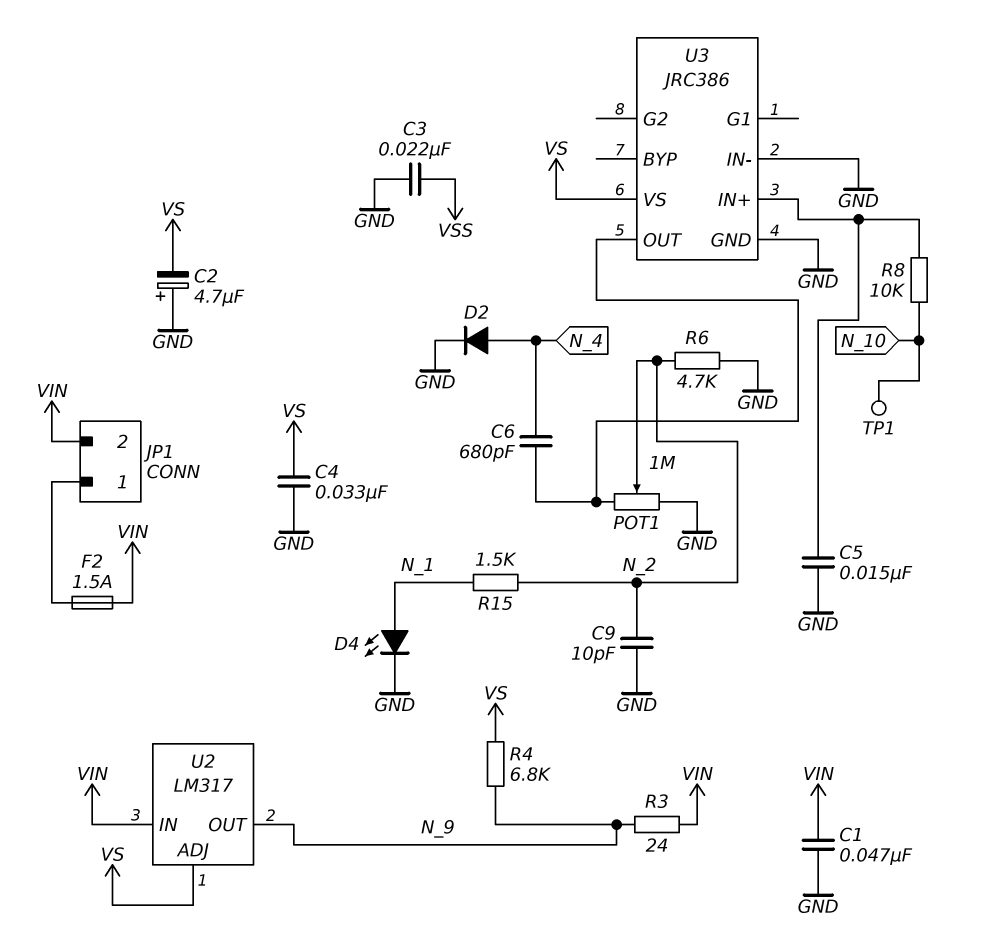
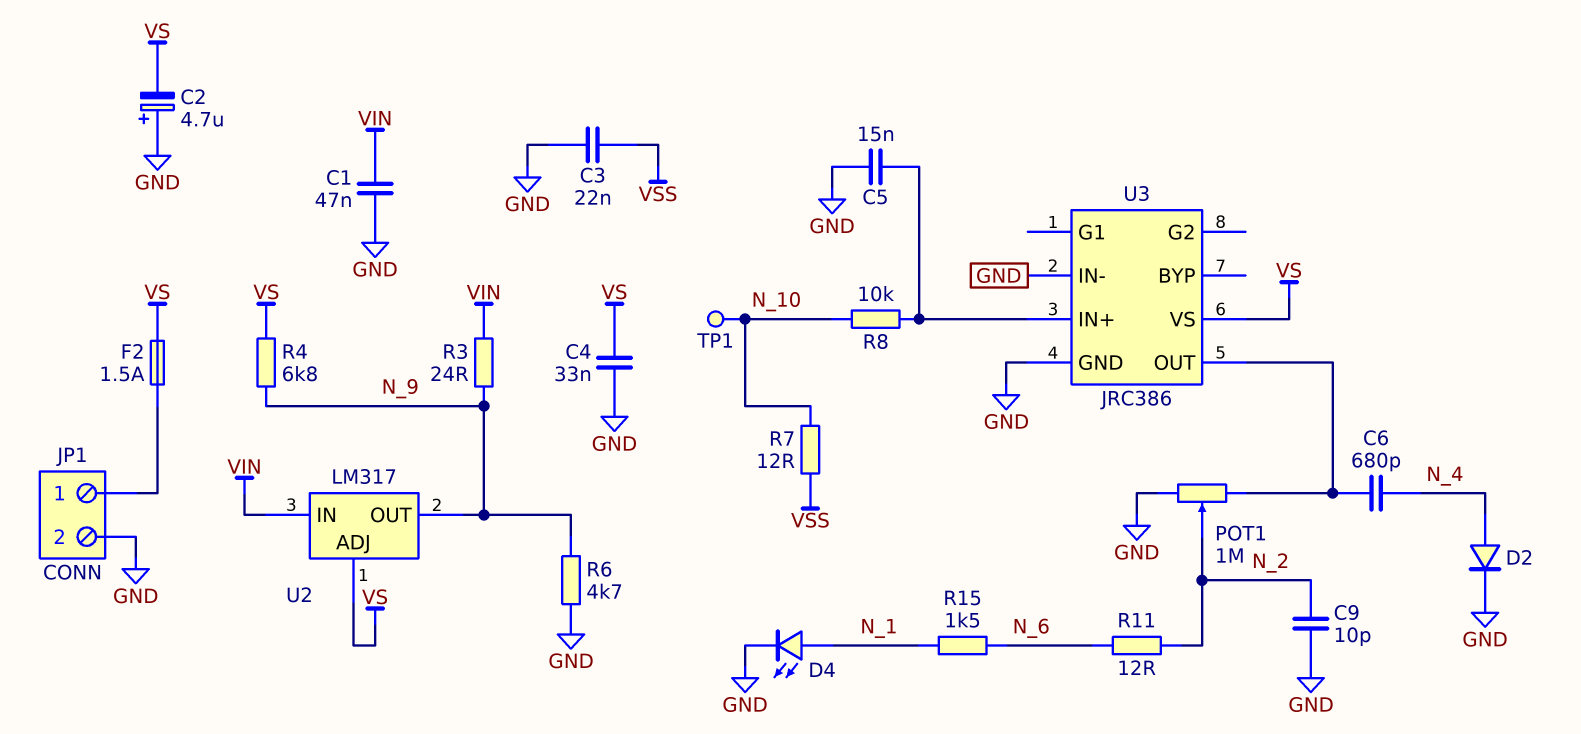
F2: 1.5A (JP1/1, VIN) -> 1.5A (JP1/1, VS)
JP1 pin 2: VIN -> GND
R6: 4.7k (GND, N_2) -> 4.7k (GND, N_9)
R7: none -> 12 (N_10, VSS)
R11: none -> 12 (N_2, N_6)
R15: 1.5k (N_1, N_2) -> 1.5k (N_1, N_6)

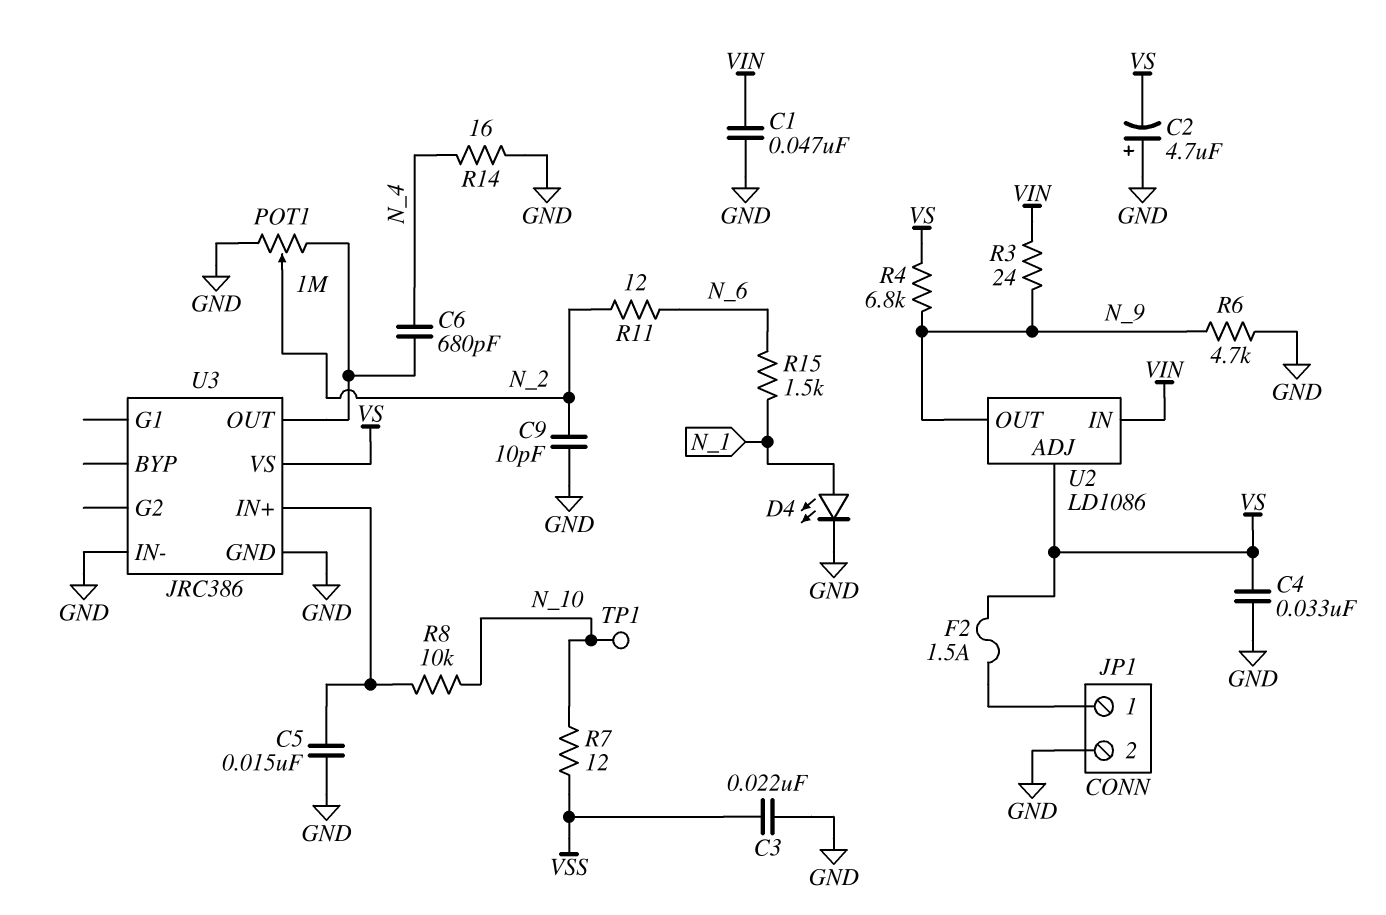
D2: diode (A N_4, K GND) -> none
R14: none -> 16 (GND, N_4)
U2: LM317 -> LD1086

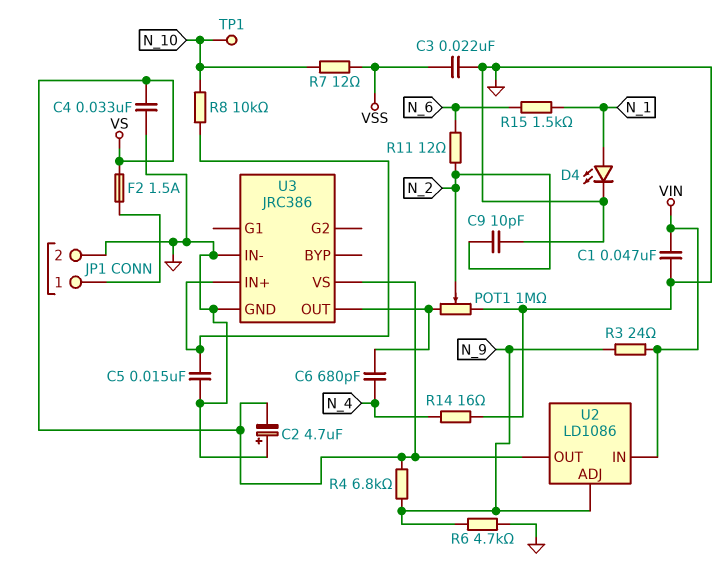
U2 pin ADJ: VS -> N_9
U2 pin OUT: N_9 -> VS

